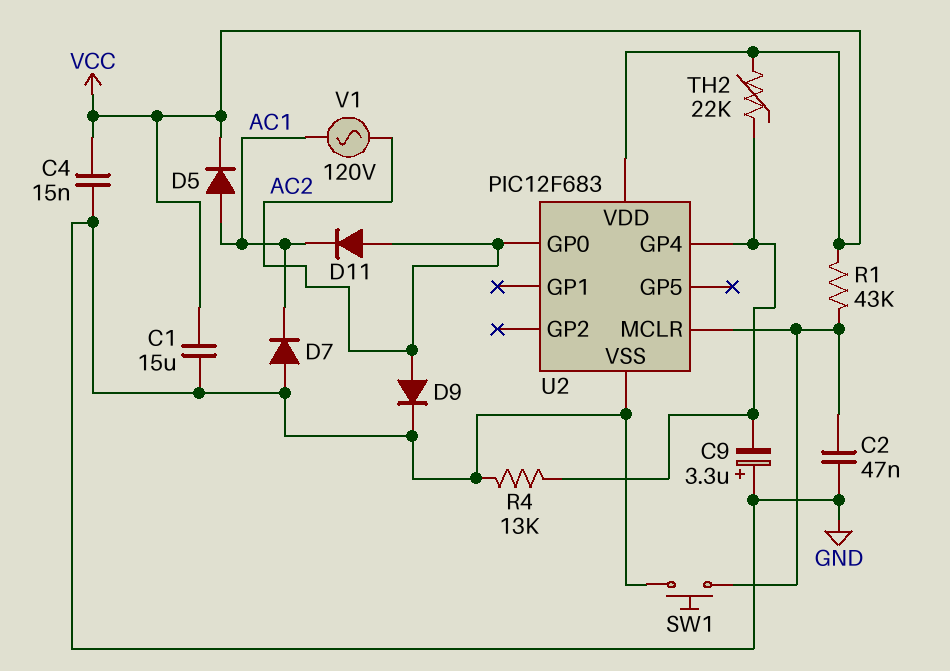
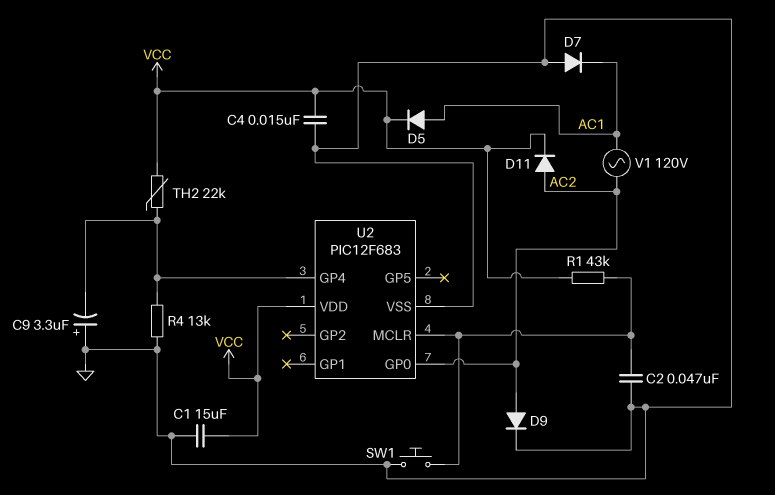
D11: diode (A AC2, K AC1) -> diode (A AC2, K VCC)

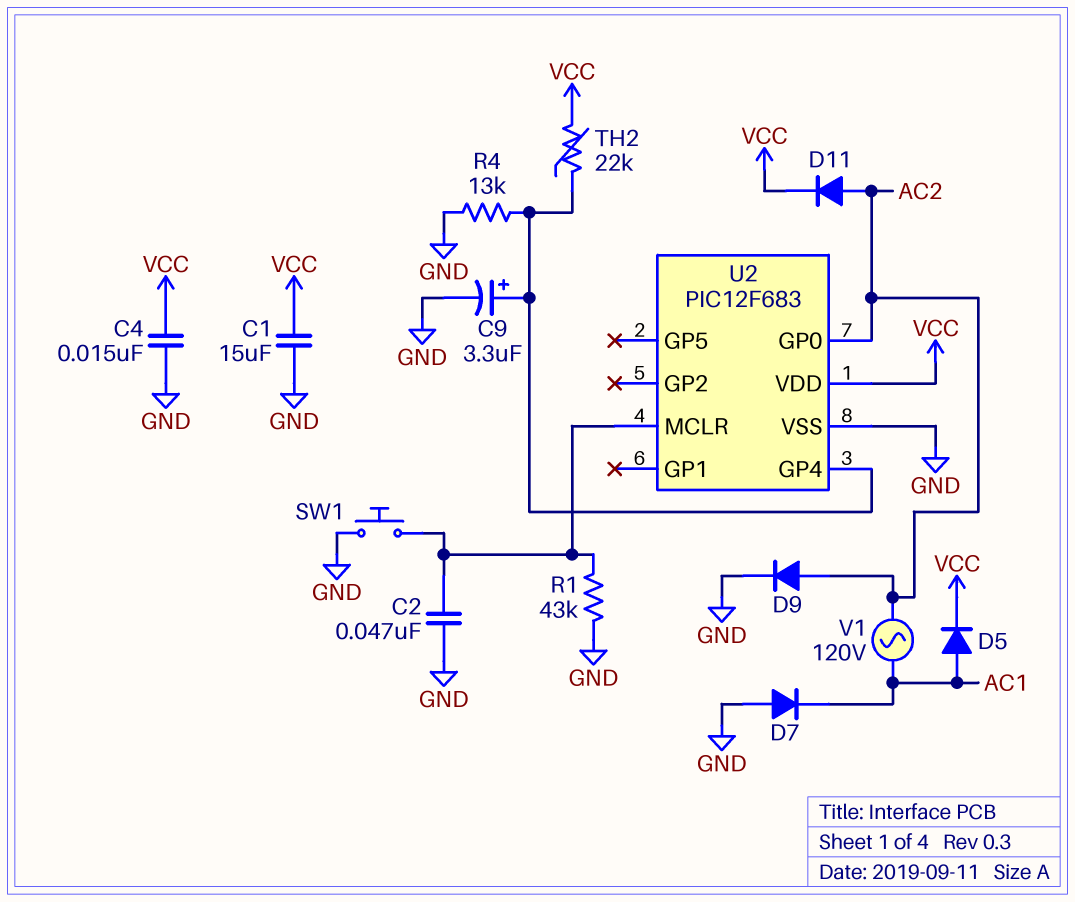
C9: 3.3uF (plus GND, minus U2/GP4) -> 3.3uF (plus U2/GP4, minus GND)
R1: 43k (U2/MCLR, VCC) -> 43k (GND, U2/MCLR)

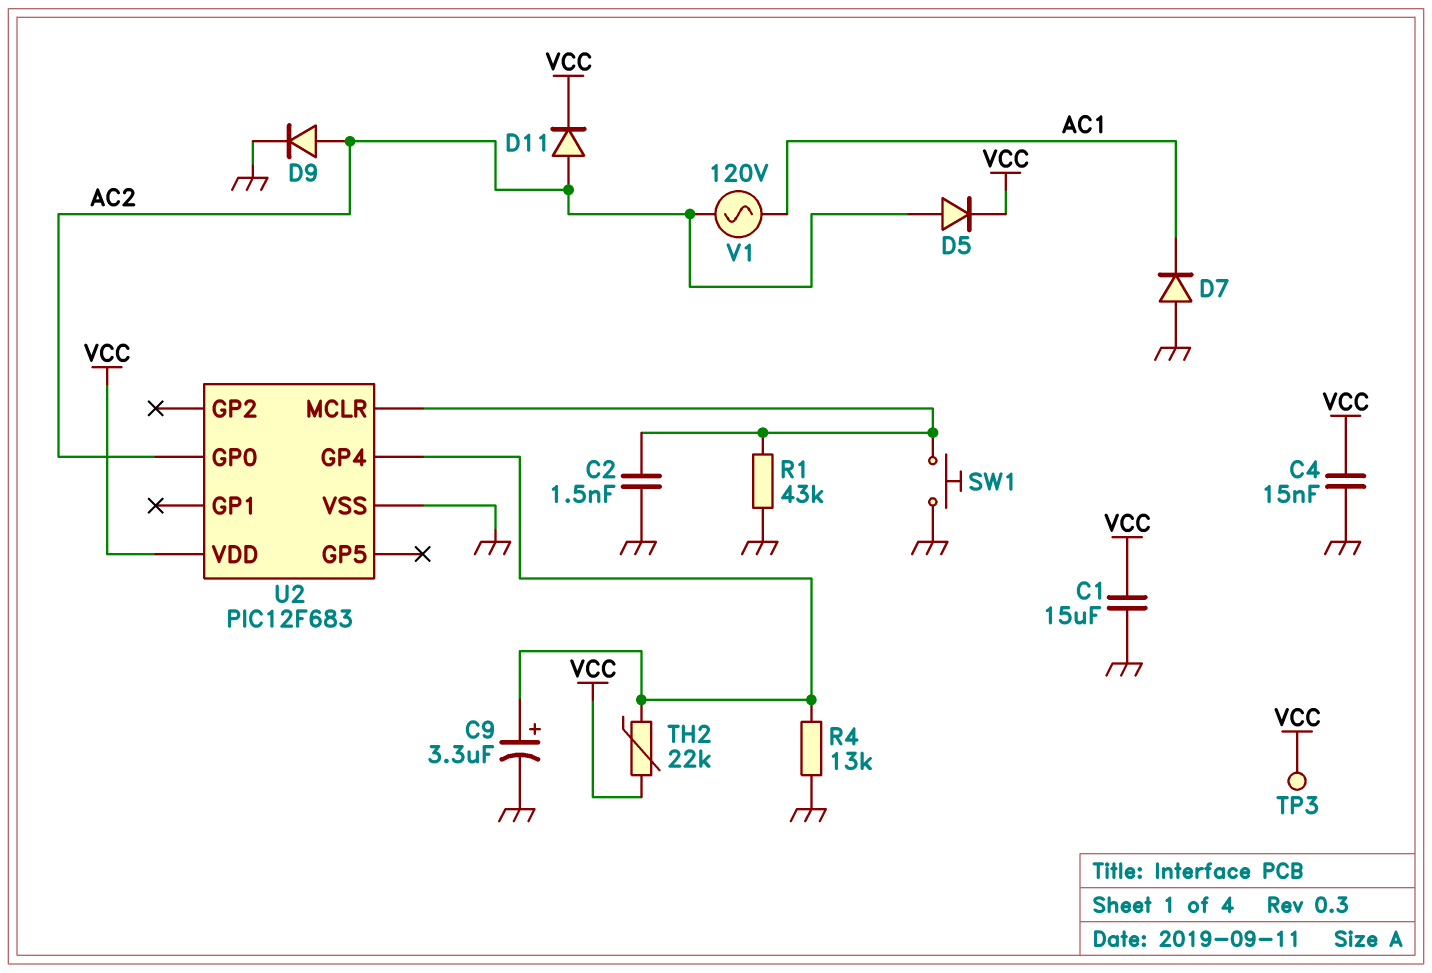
C2: 47nF (GND, U2/MCLR) -> 1.5nF (GND, U2/MCLR)
D5: diode (A AC1, K VCC) -> diode (A AC2, K VCC)
TP3: none -> test point (VCC)

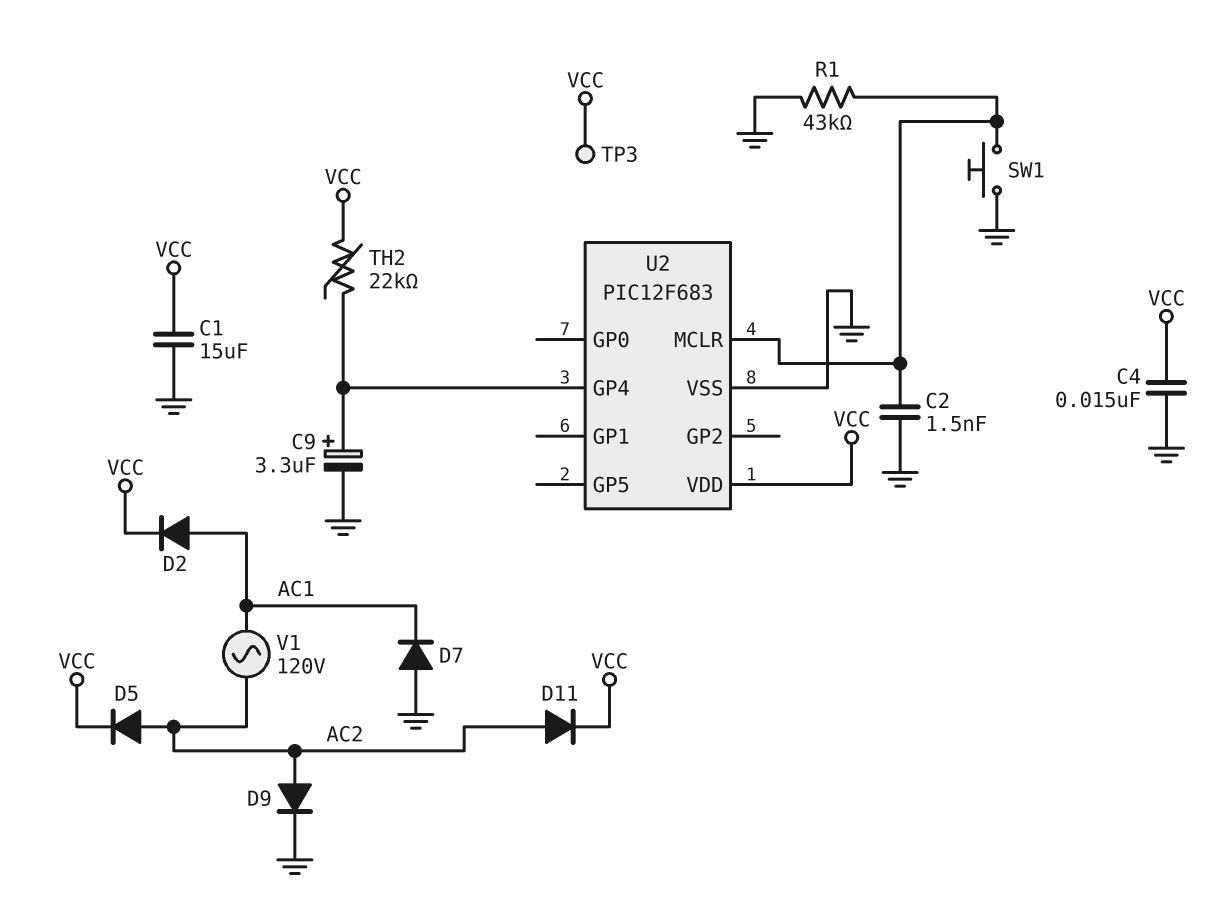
D2: none -> diode (A AC1, K VCC)
R4: 13k (GND, U2/GP4) -> none
U2 pin GP0: AC2 -> none

